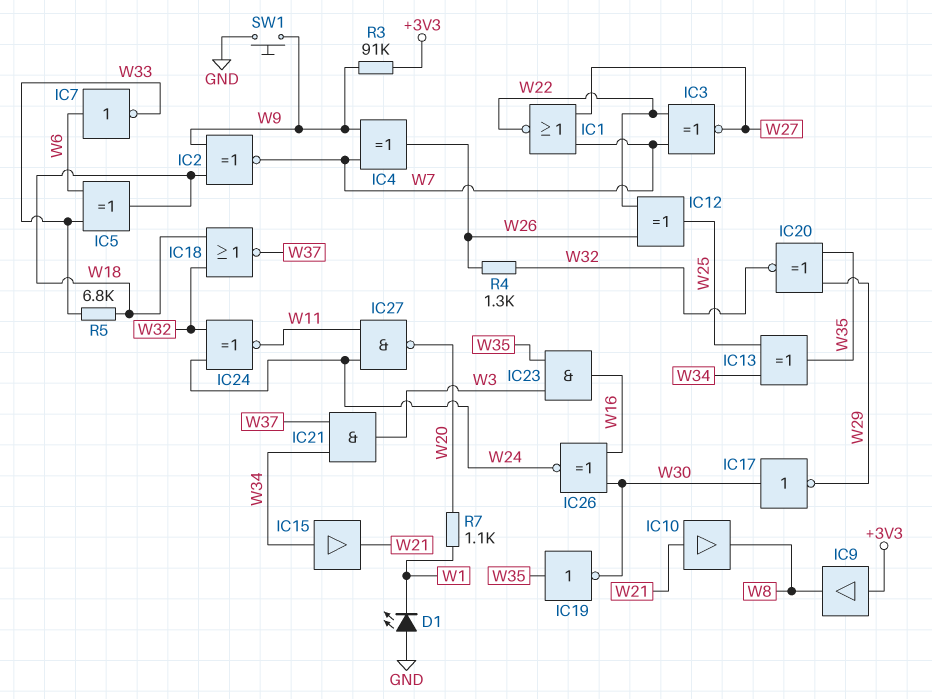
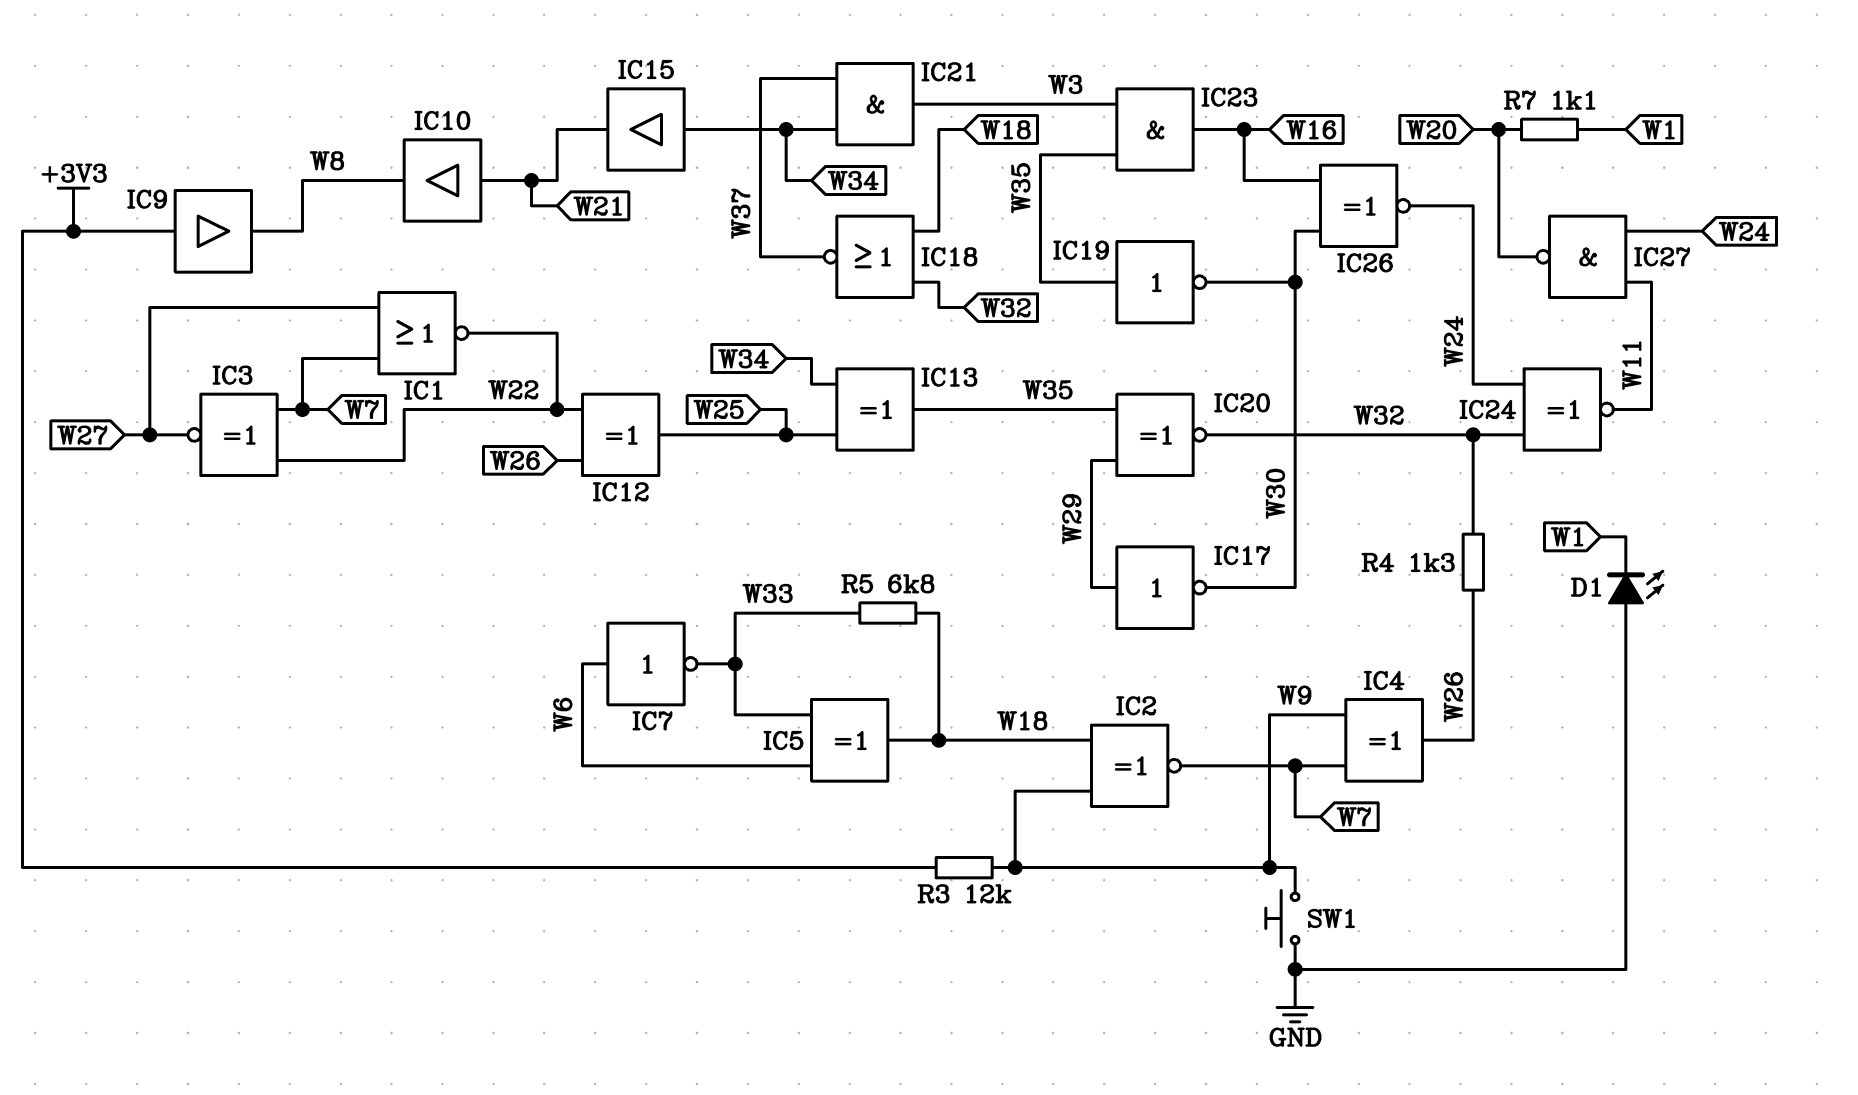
IC17: NOT (in W30, out W29) -> NOT (in W29, out W30)
R3: 91k (+3V3, W9) -> 12k (+3V3, W9)

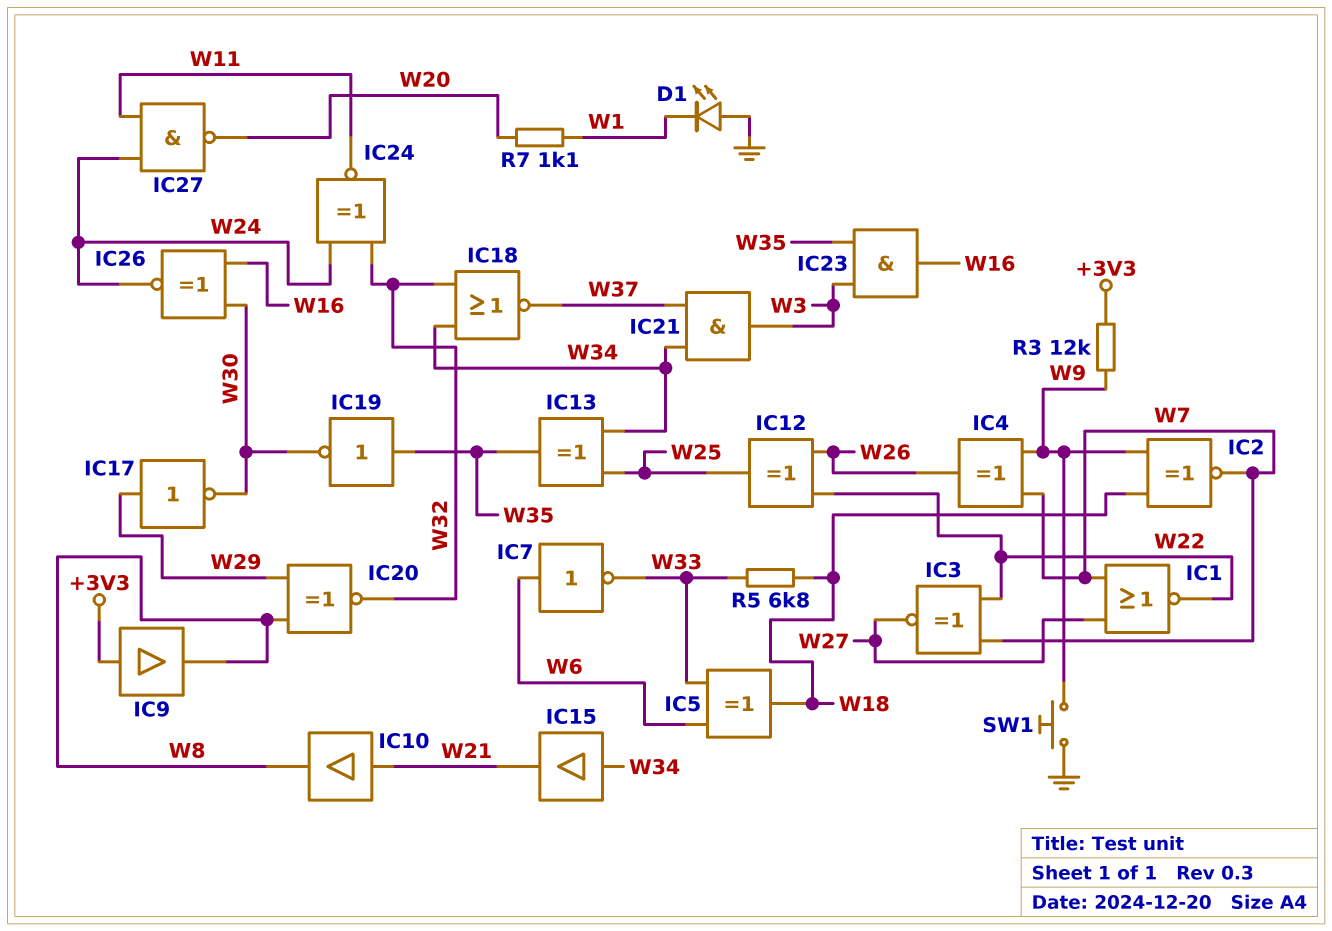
IC18: NOR (in W18, in W32, out W37) -> NOR (in W32, in W34, out W37)
IC20: XNOR (in W29, in W35, out W32) -> XNOR (in W8, in W29, out W32)
R4: 1.3k (W26, W32) -> none

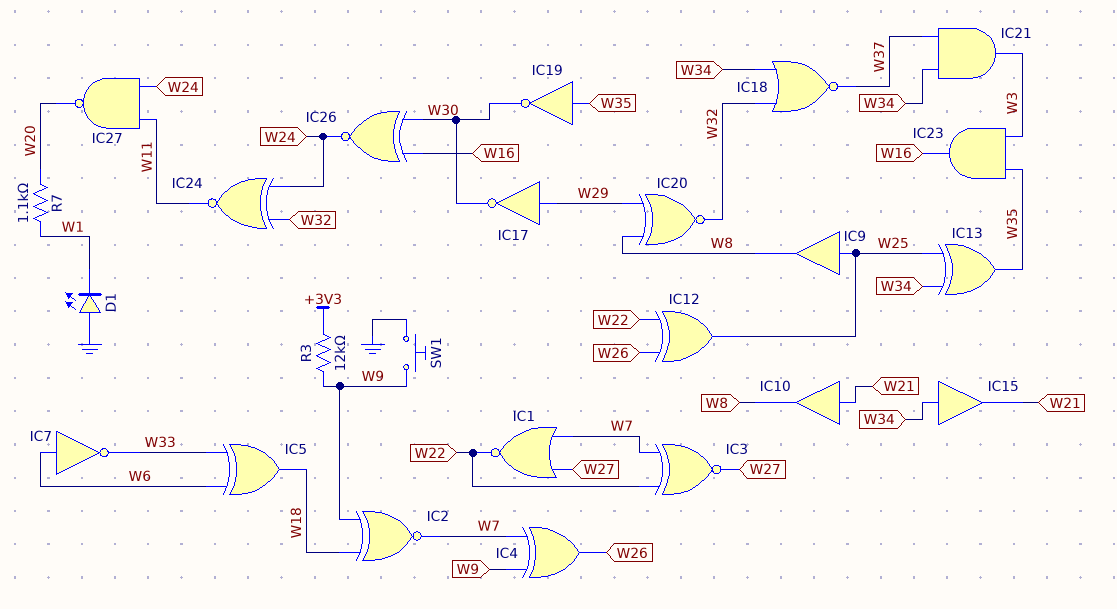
IC9: buffer (in +3V3, out W8) -> buffer (in W25, out W8)
R5: 6.8k (W18, W33) -> none

